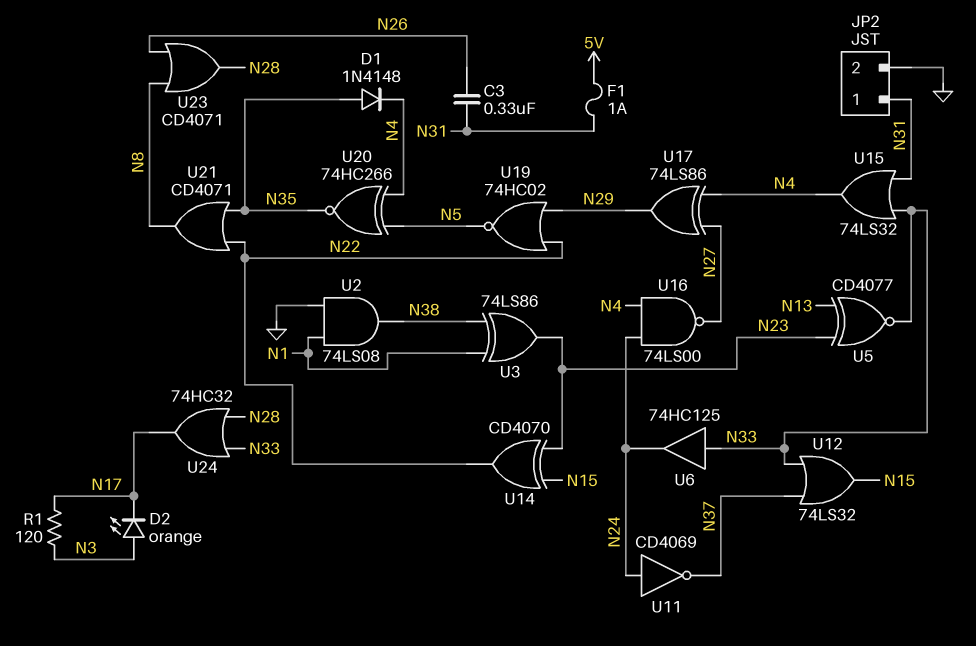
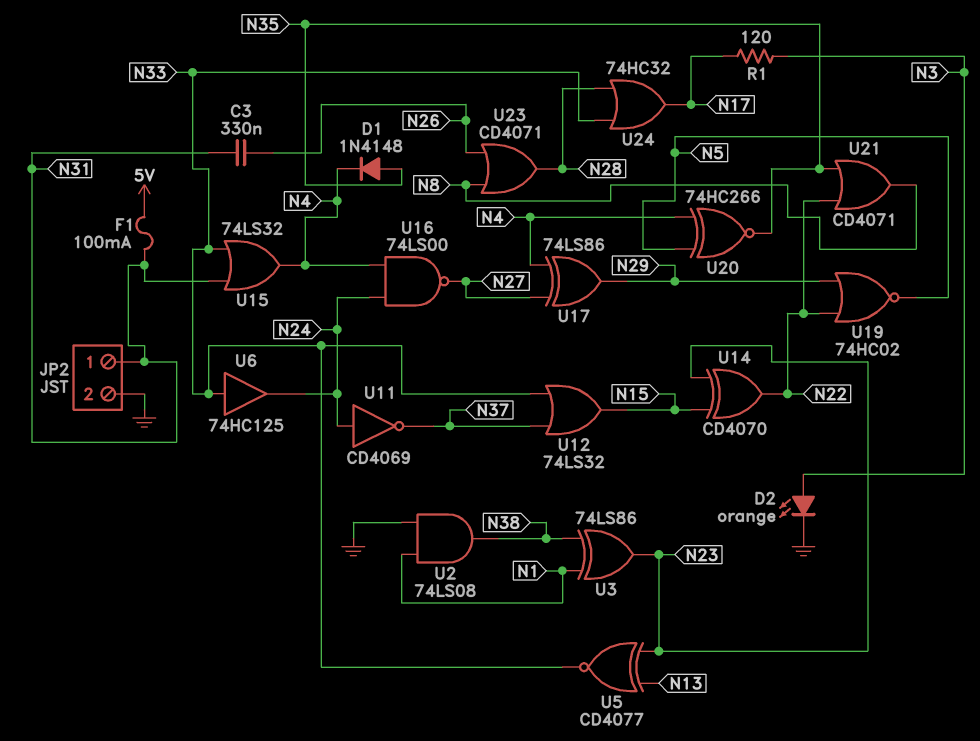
D2: LED orange (A N3, K N17) -> LED orange (A N3, K GND)
F1: 1A (5V, N31) -> 100mA (5V, N31)

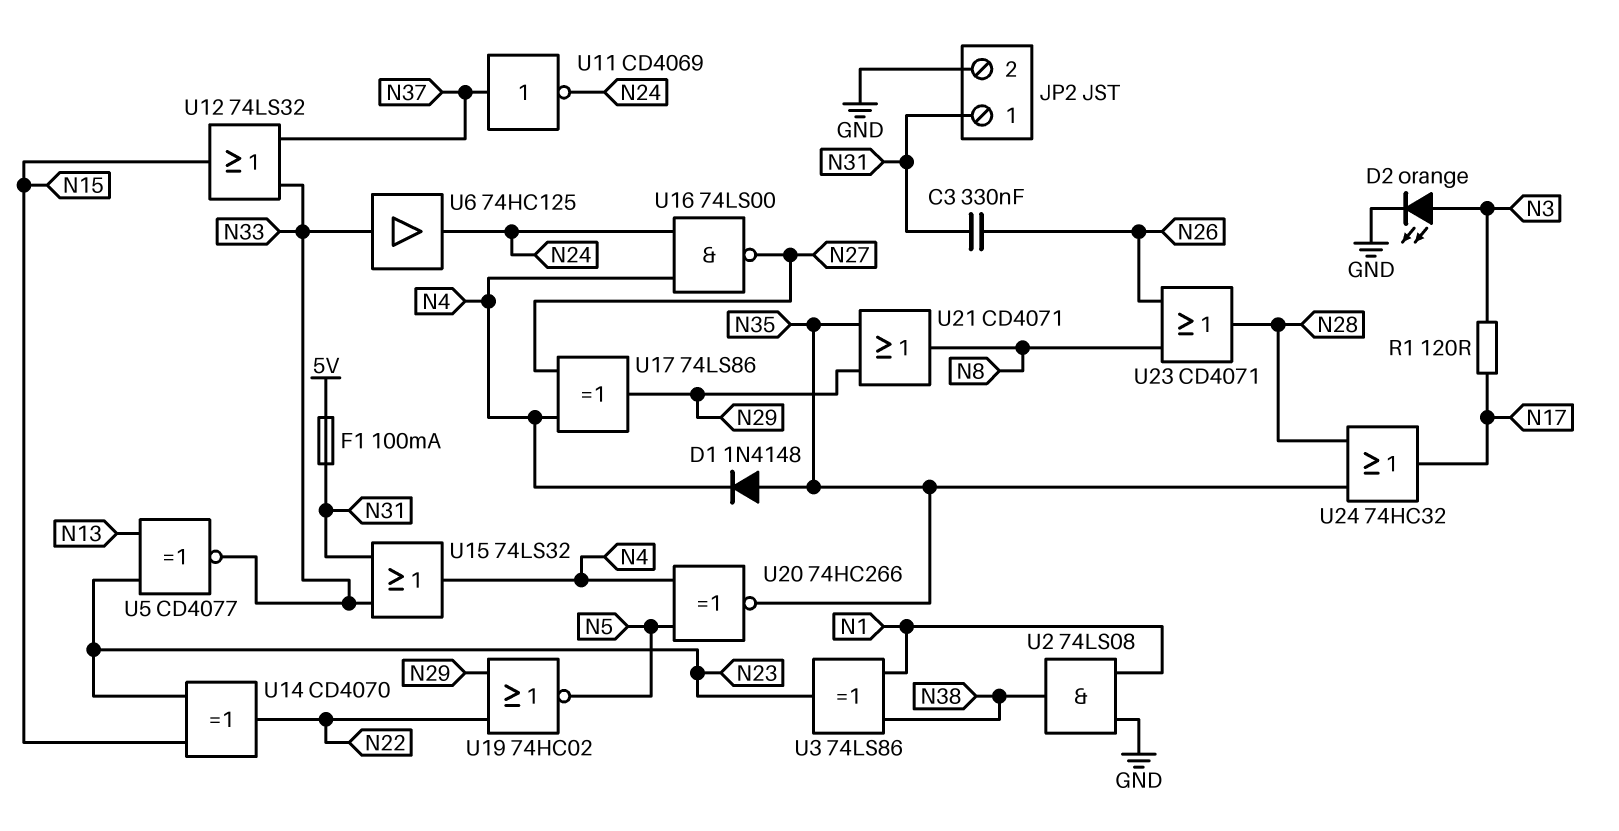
U11: NOT CD4069 (in N24, out N37) -> NOT CD4069 (in N37, out N24)
U21: OR CD4071 (in N22, in N35, out N8) -> OR CD4071 (in N29, in N35, out N8)
U24: OR 74HC32 (in N28, in N33, out N17) -> OR 74HC32 (in N28, in N35, out N17)

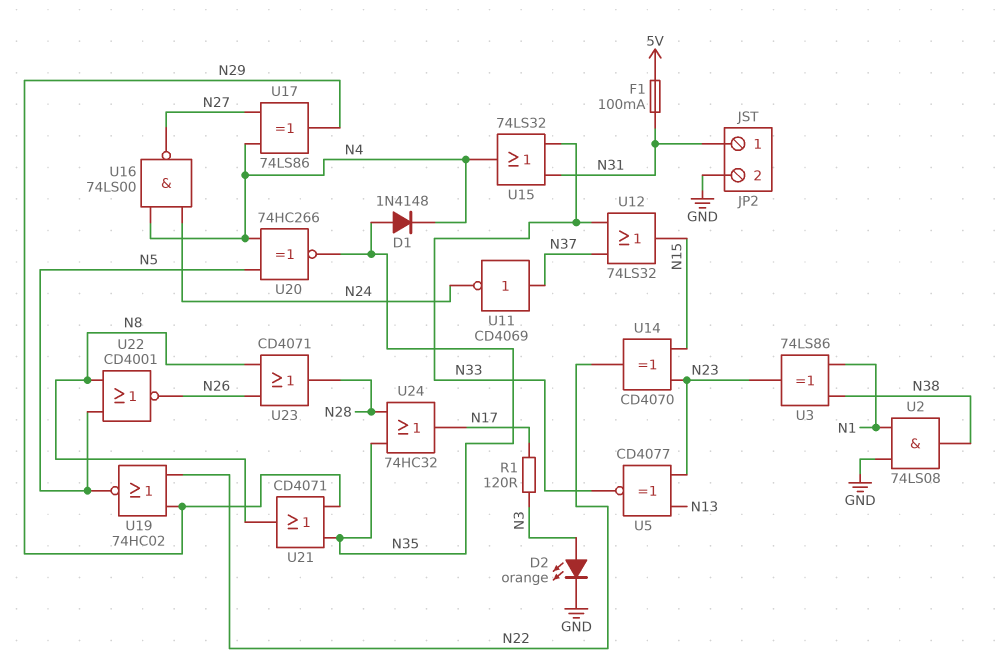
C3: 330nF (N26, N31) -> none
U6: buffer 74HC125 (in N33, out N24) -> none
U22: none -> NOR CD4001 (in N5, in N8, out N26)

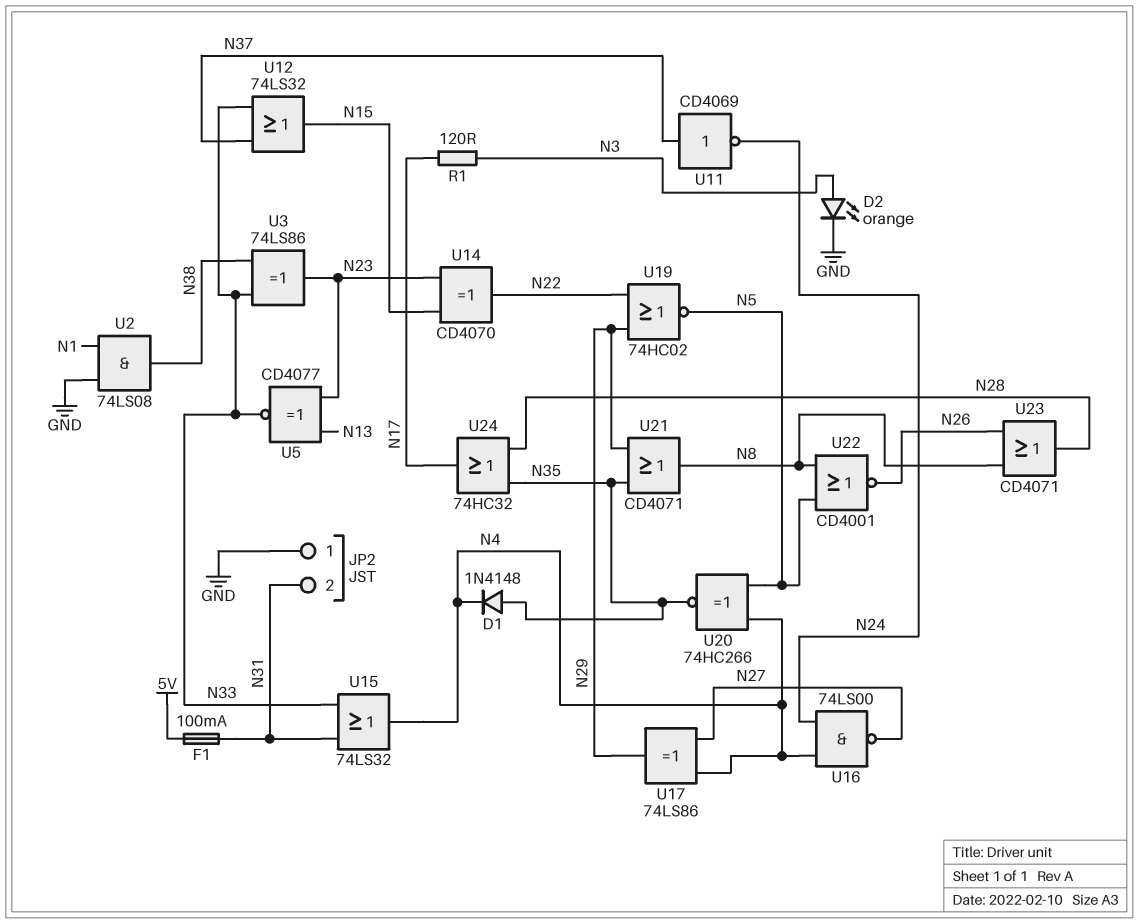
JP2 pin 1: N31 -> GND
JP2 pin 2: GND -> N31
U3: XOR 74LS86 (in N1, in N38, out N23) -> XOR 74LS86 (in N33, in N38, out N23)

